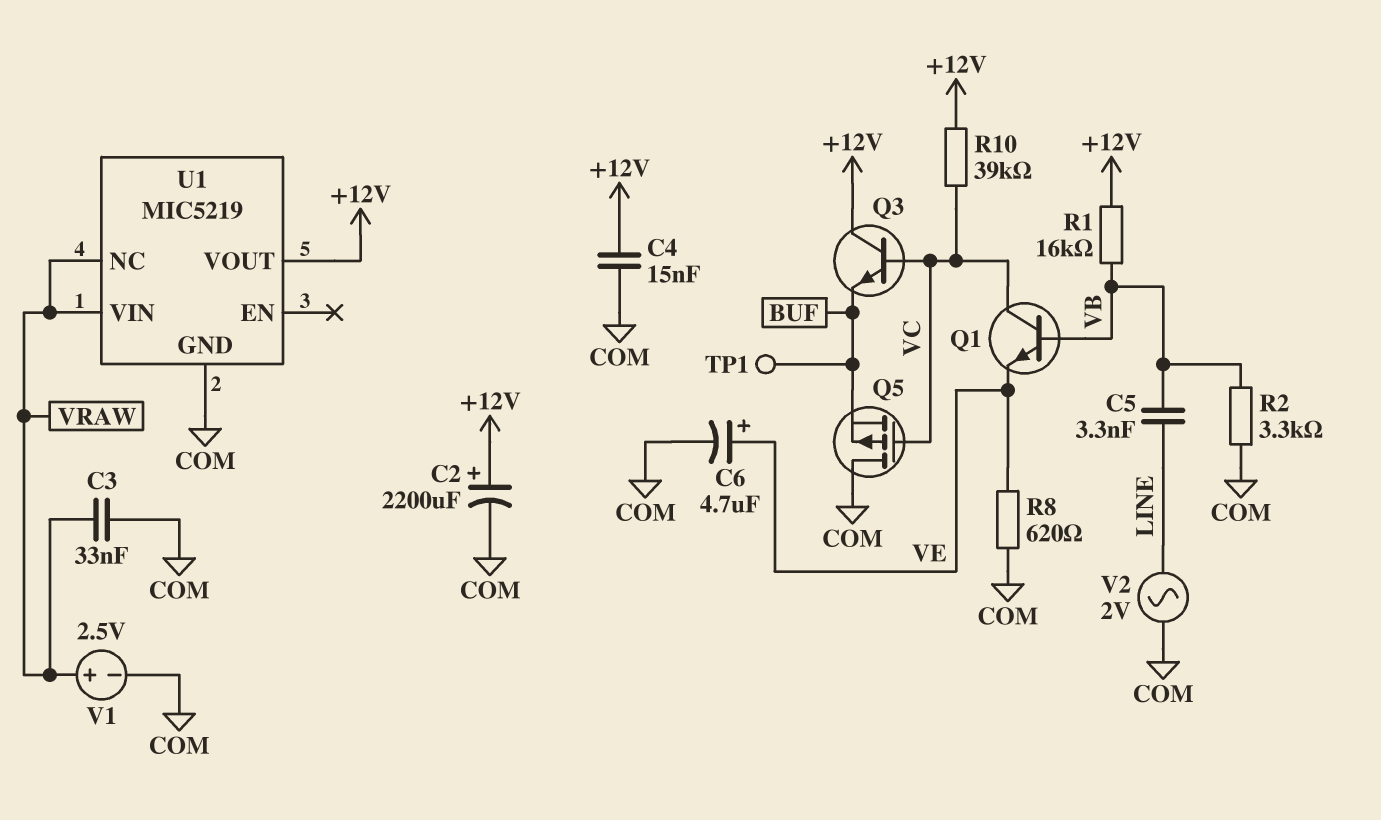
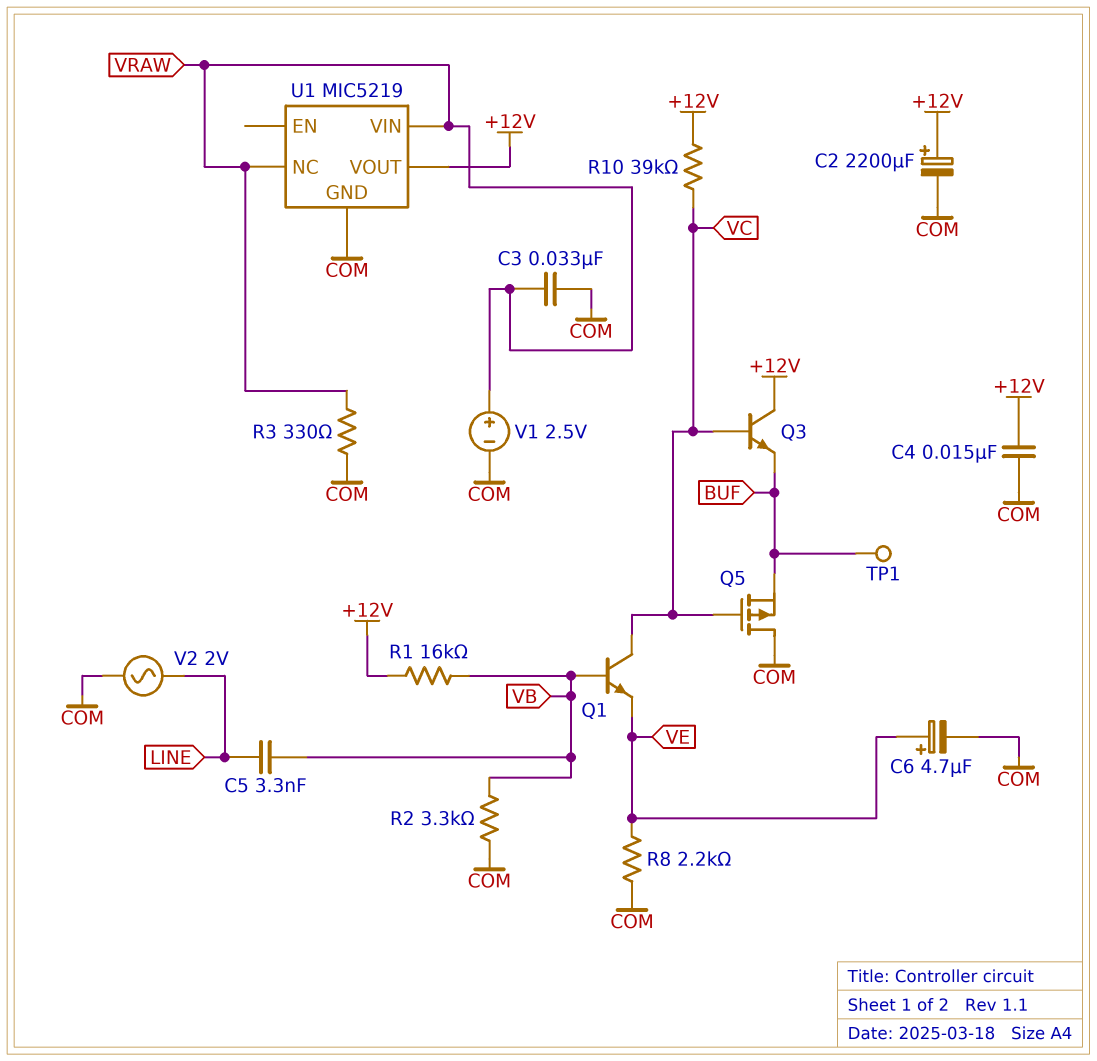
R3: none -> 330 (COM, VRAW)
R8: 620 (COM, VE) -> 2.2k (COM, VE)

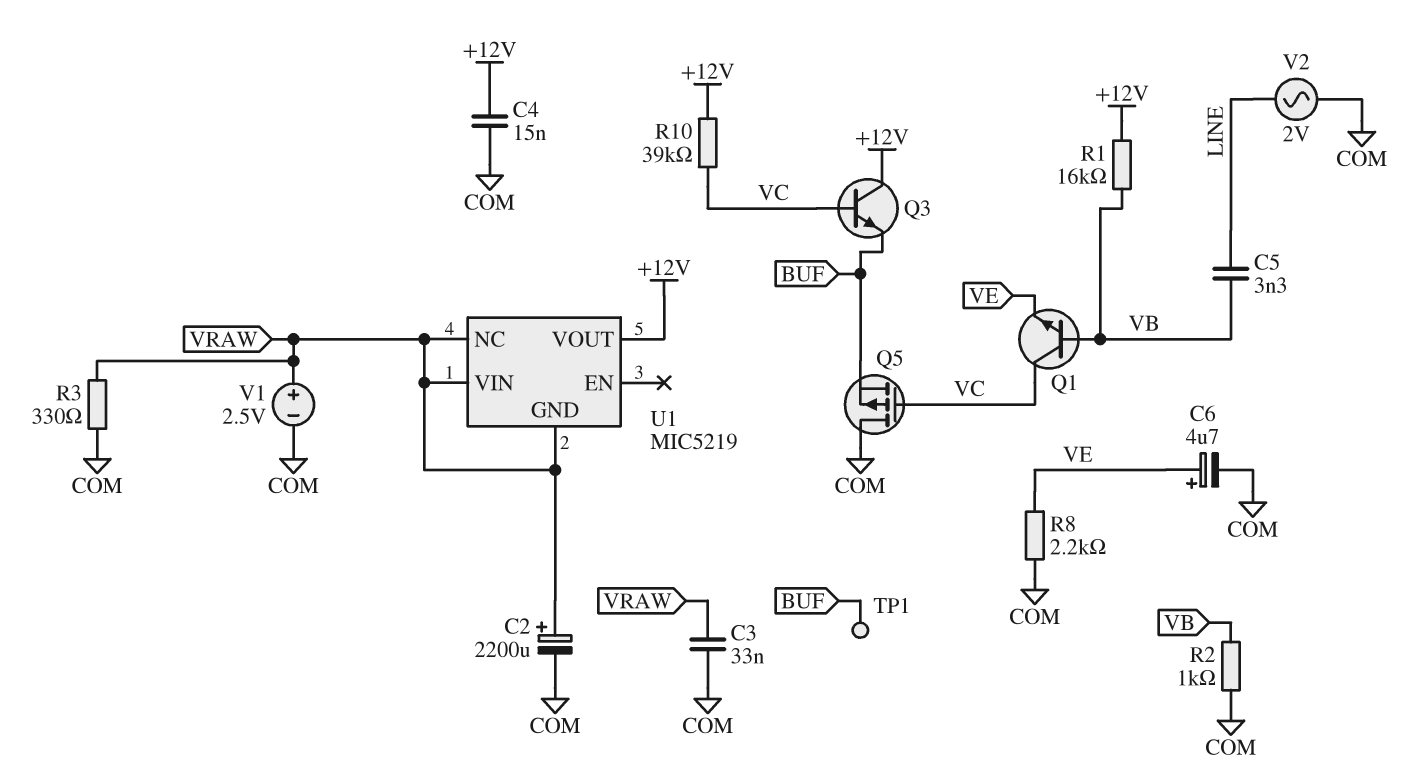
C2: 2200uF (plus +12V, minus COM) -> 2200uF (plus VRAW, minus COM)
R2: 3.3k (COM, VB) -> 1k (COM, VB)
U1 pin GND: COM -> VRAW

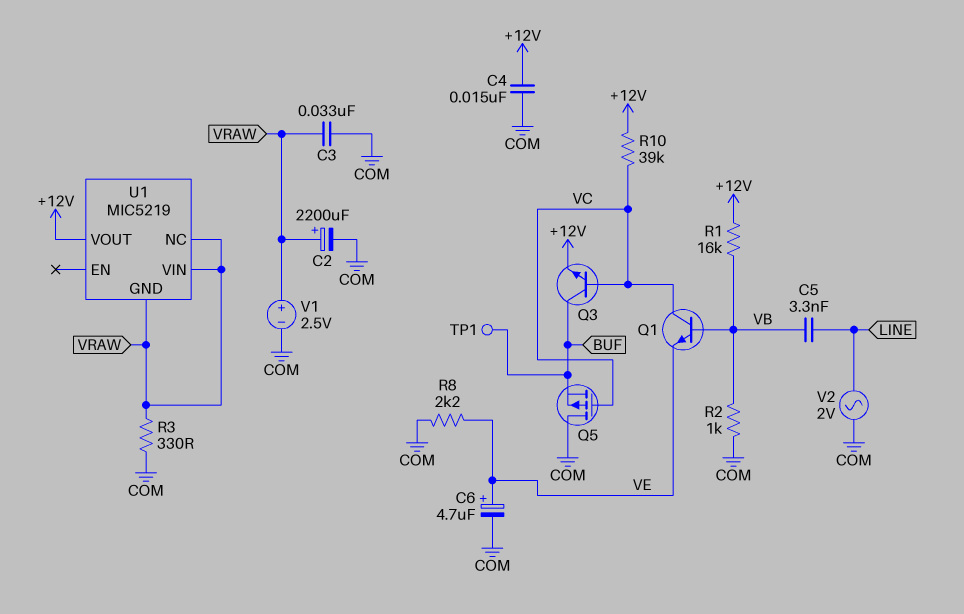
Q3: NPN (B VC, C +12V, E BUF) -> NPN (B VC, C BUF, E +12V)

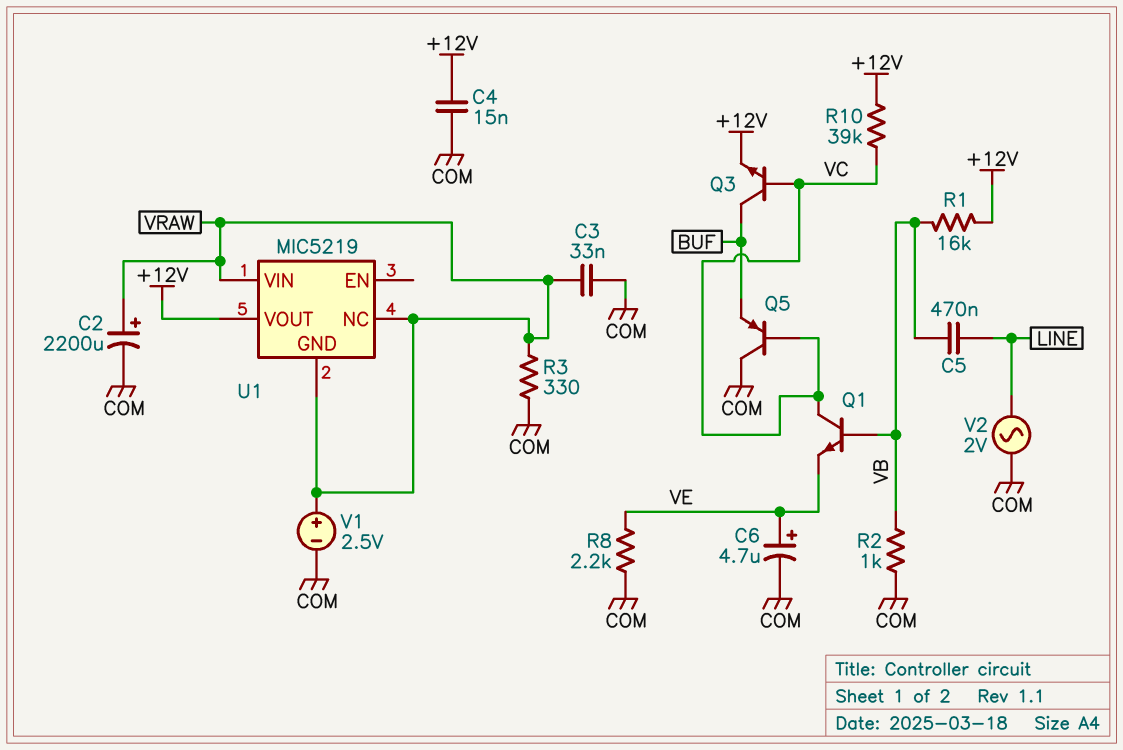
C5: 3.3nF (LINE, VB) -> 470nF (LINE, VB)
Q5: PMOS (G VC, D COM, S BUF) -> PNP (B VC, C COM, E BUF)
TP1: test point (BUF) -> none

